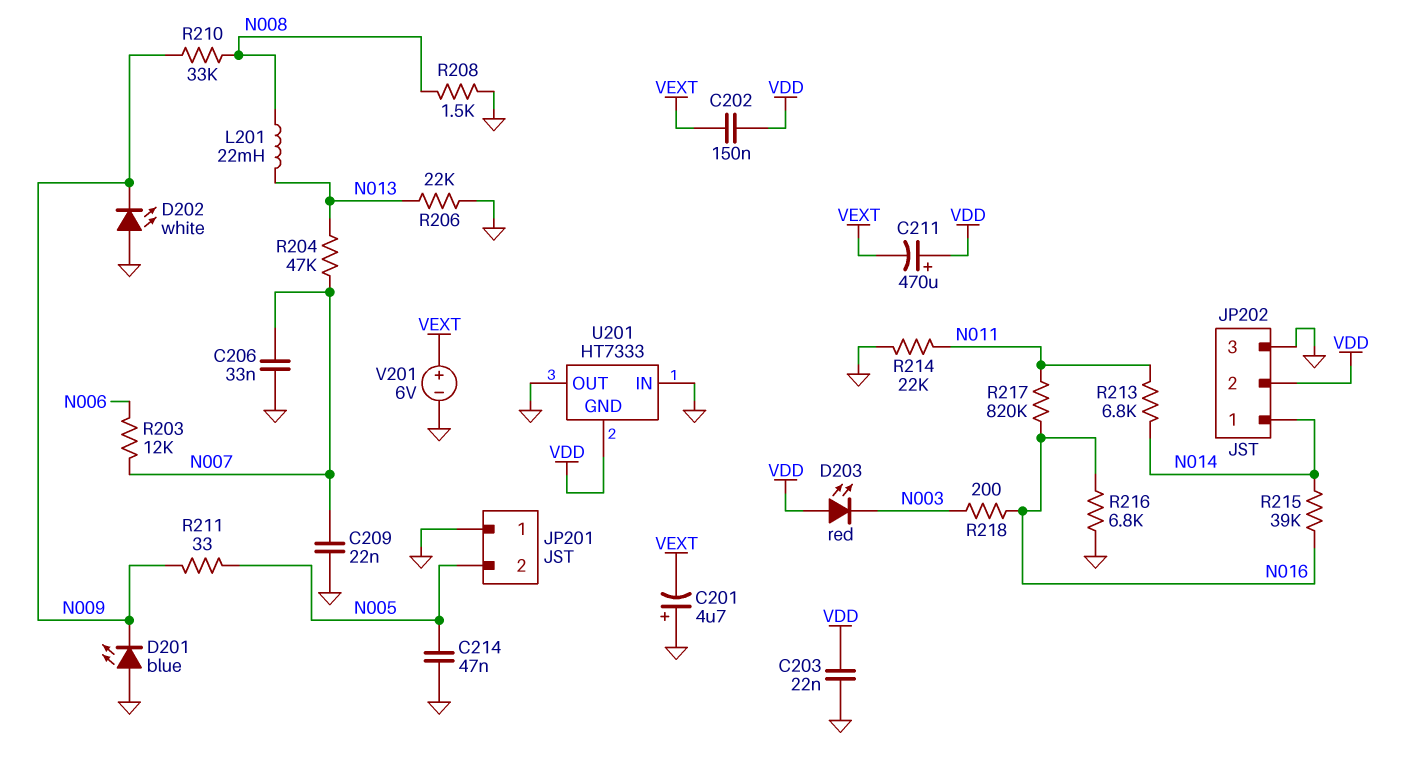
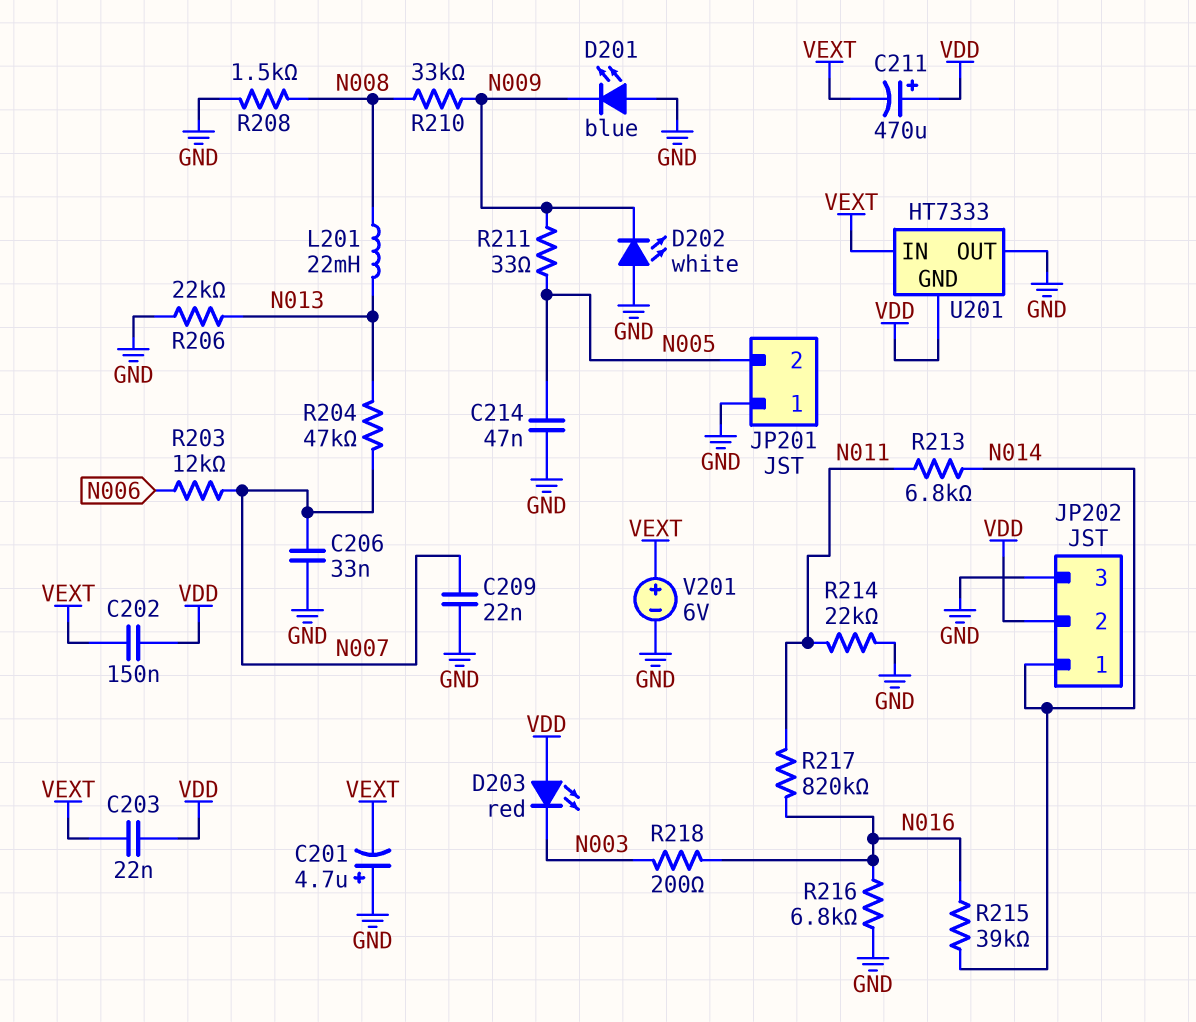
C203: 22nF (GND, VDD) -> 22nF (VDD, VEXT)
U201 pin IN: GND -> VEXT

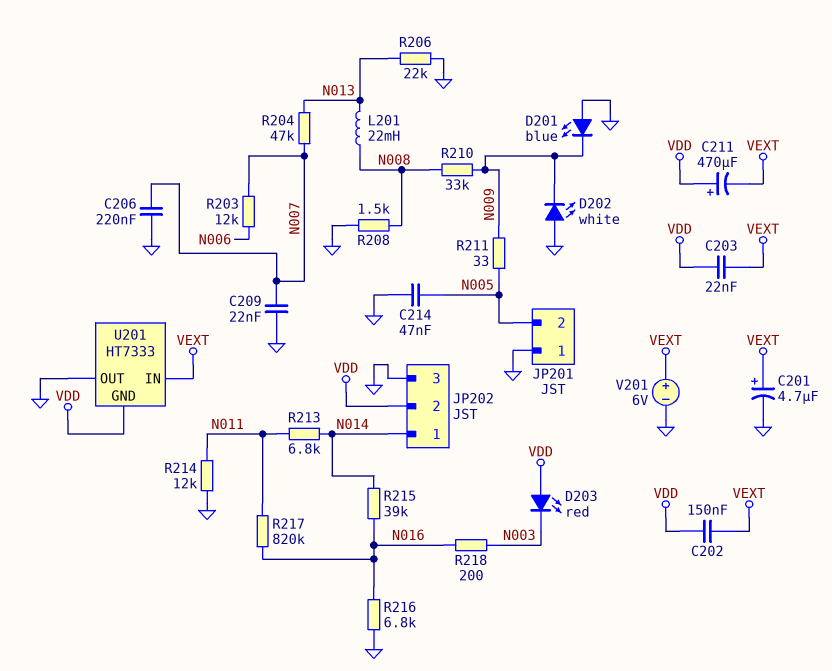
C201: 4.7uF (plus GND, minus VEXT) -> 4.7uF (plus VEXT, minus GND)
C206: 33nF (GND, N007) -> 220nF (GND, N007)
R214: 22k (GND, N011) -> 12k (GND, N011)

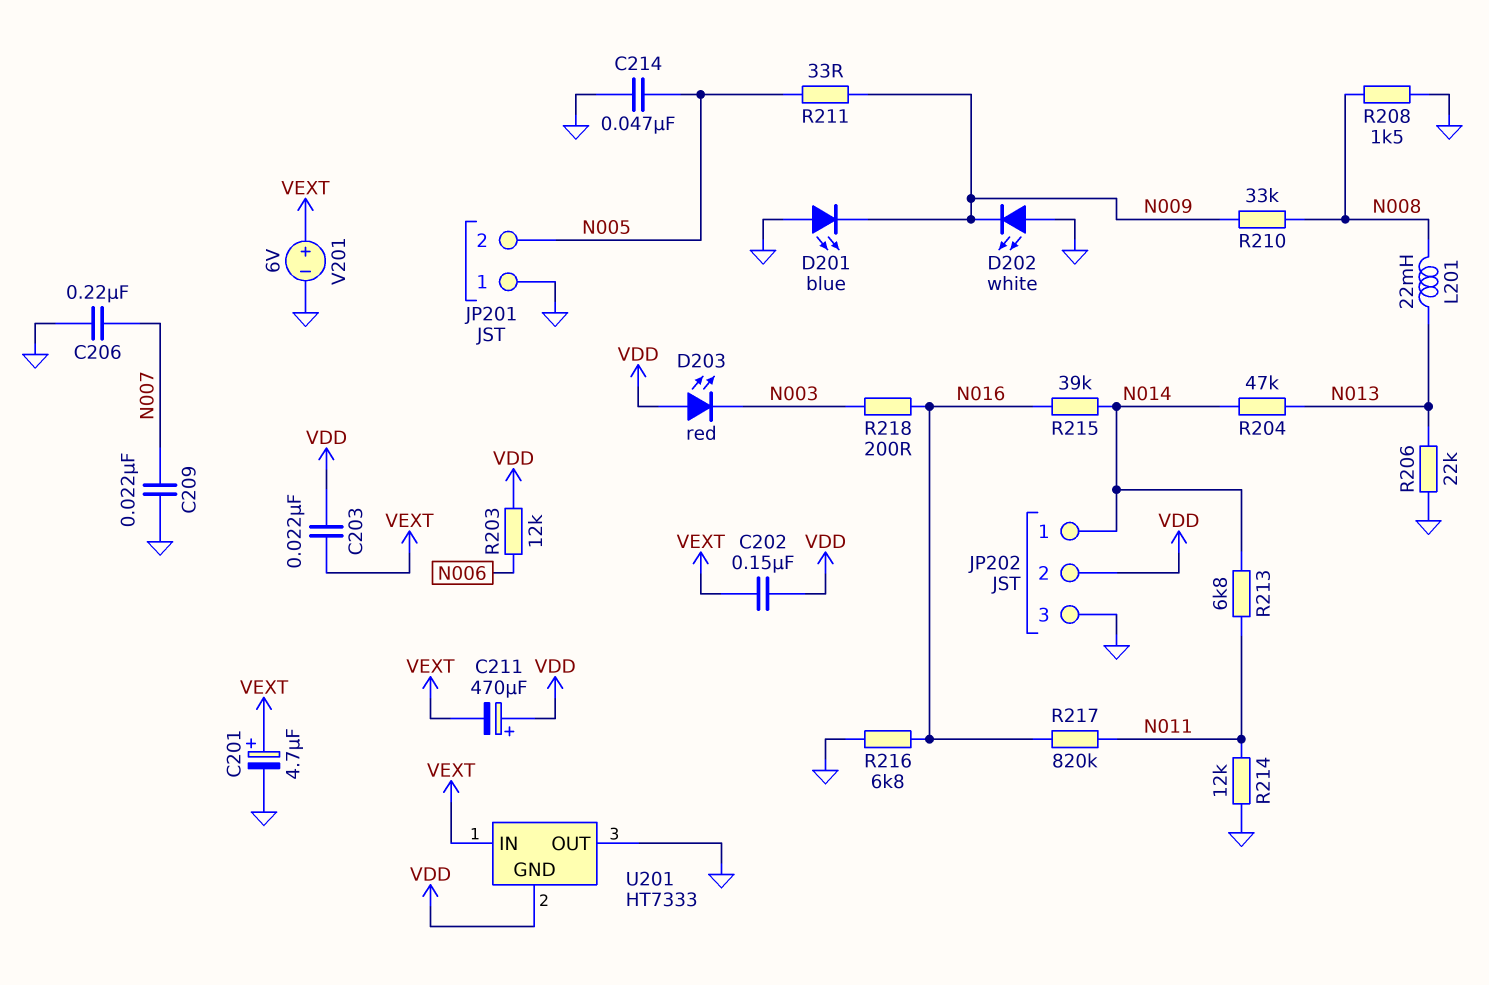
R203: 12k (N006, N007) -> 12k (N006, VDD)
R204: 47k (N007, N013) -> 47k (N013, N014)

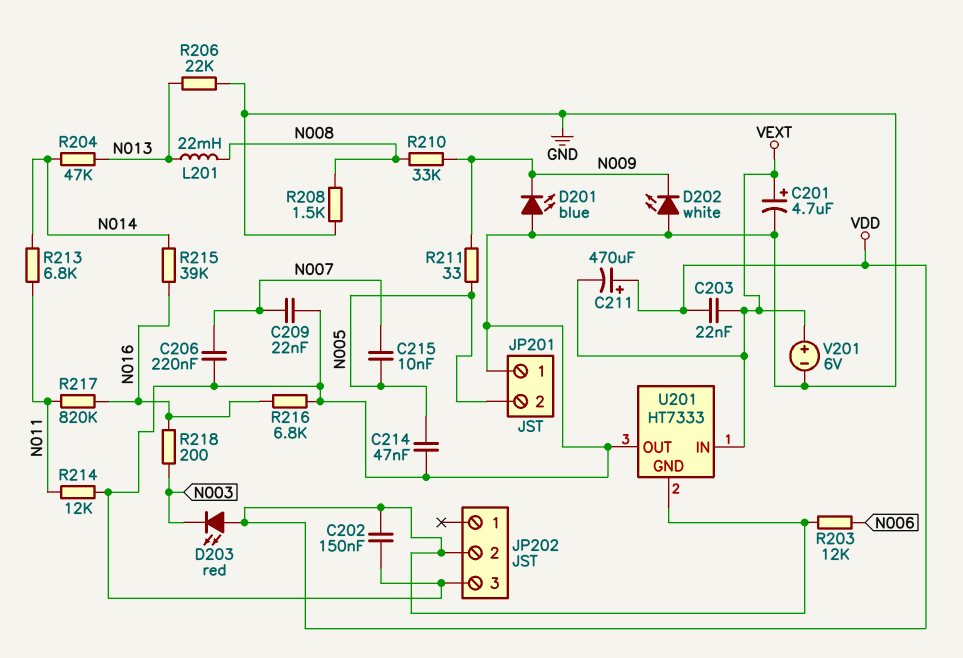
C202: 150nF (VDD, VEXT) -> 150nF (GND, VDD)
C215: none -> 10nF (N005, N007)
JP202 pin 1: N014 -> none

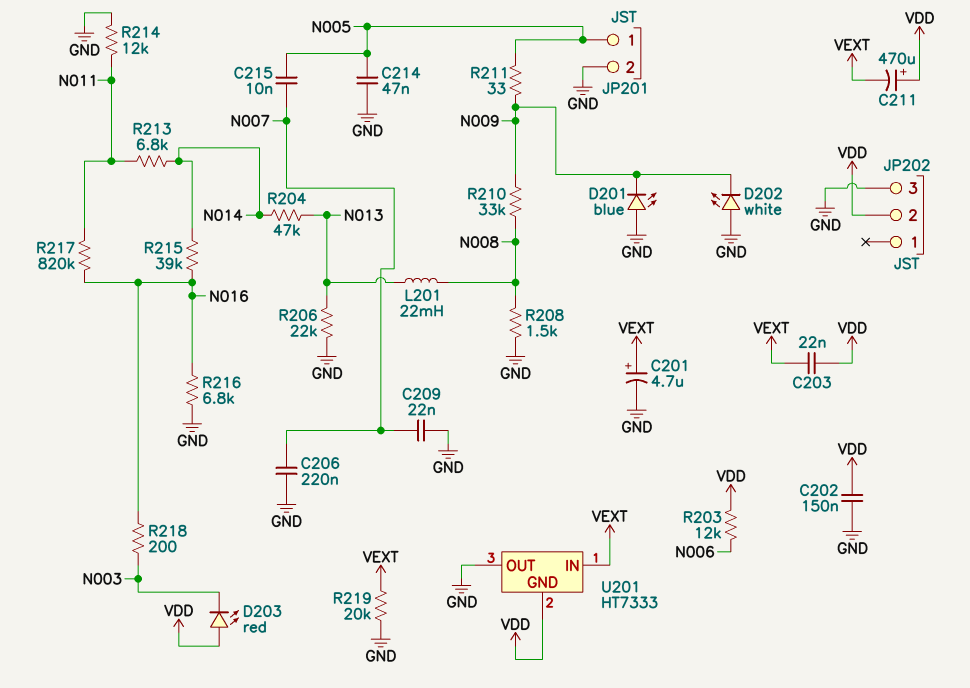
JP201 pin 1: GND -> N005
JP201 pin 2: N005 -> GND
R219: none -> 20k (GND, VEXT)
V201: 6V (plus VEXT, minus GND) -> none

